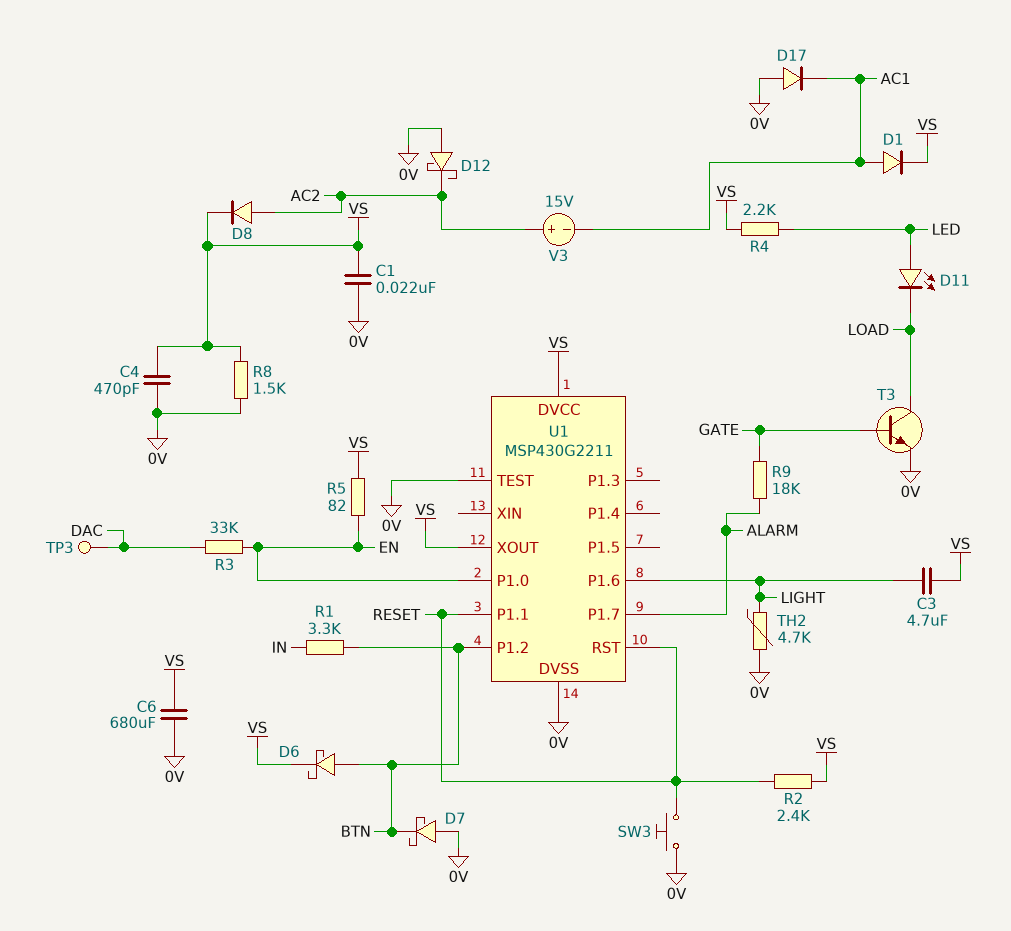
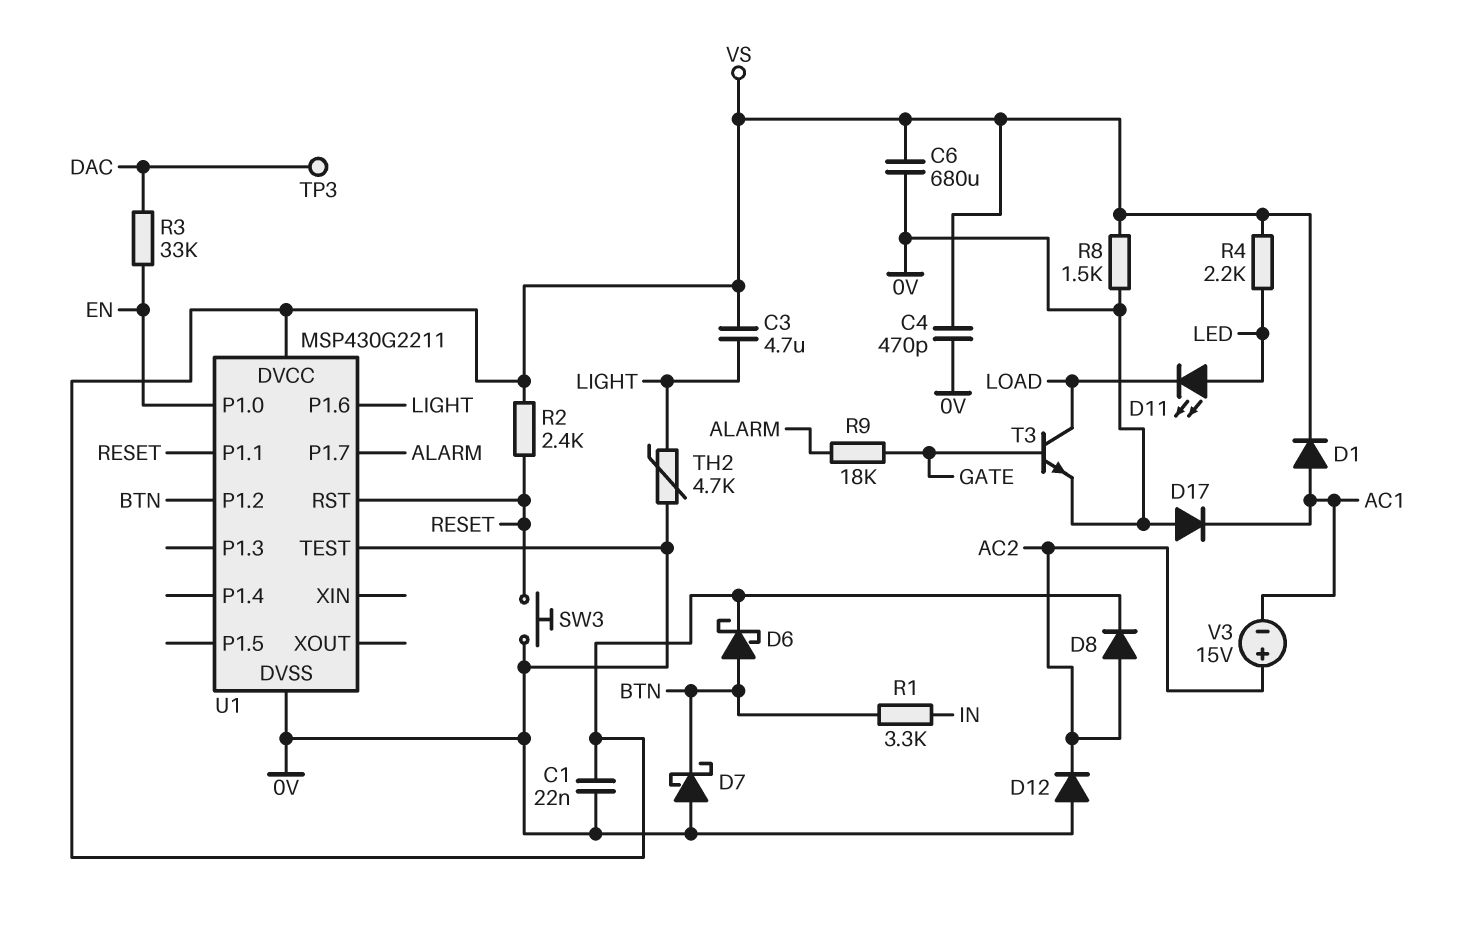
D12: schottky (A 0V, K AC2) -> diode (A 0V, K AC2)
R5: 82 (EN, VS) -> none
U1 pin XOUT: VS -> none

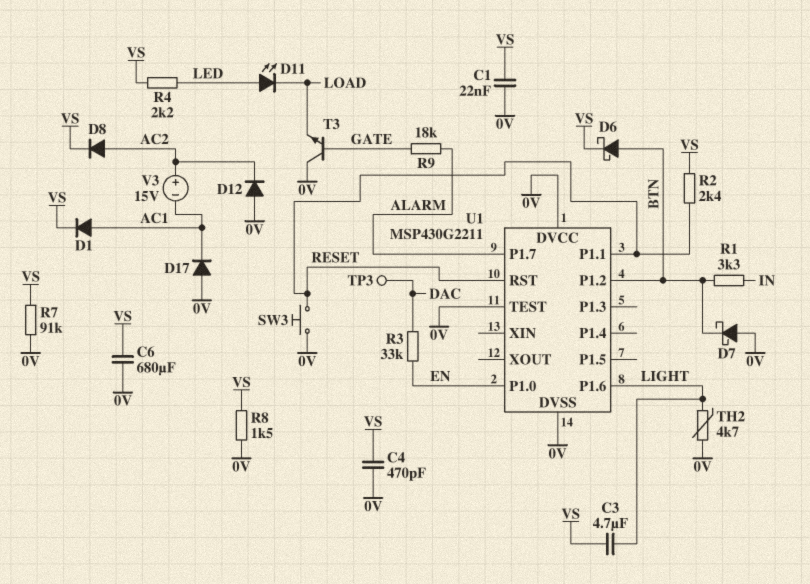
R7: none -> 91k (0V, VS)
T3: NPN (B GATE, C LOAD, E 0V) -> NPN (B GATE, C 0V, E LOAD)
U1 pin DVCC: VS -> 0V

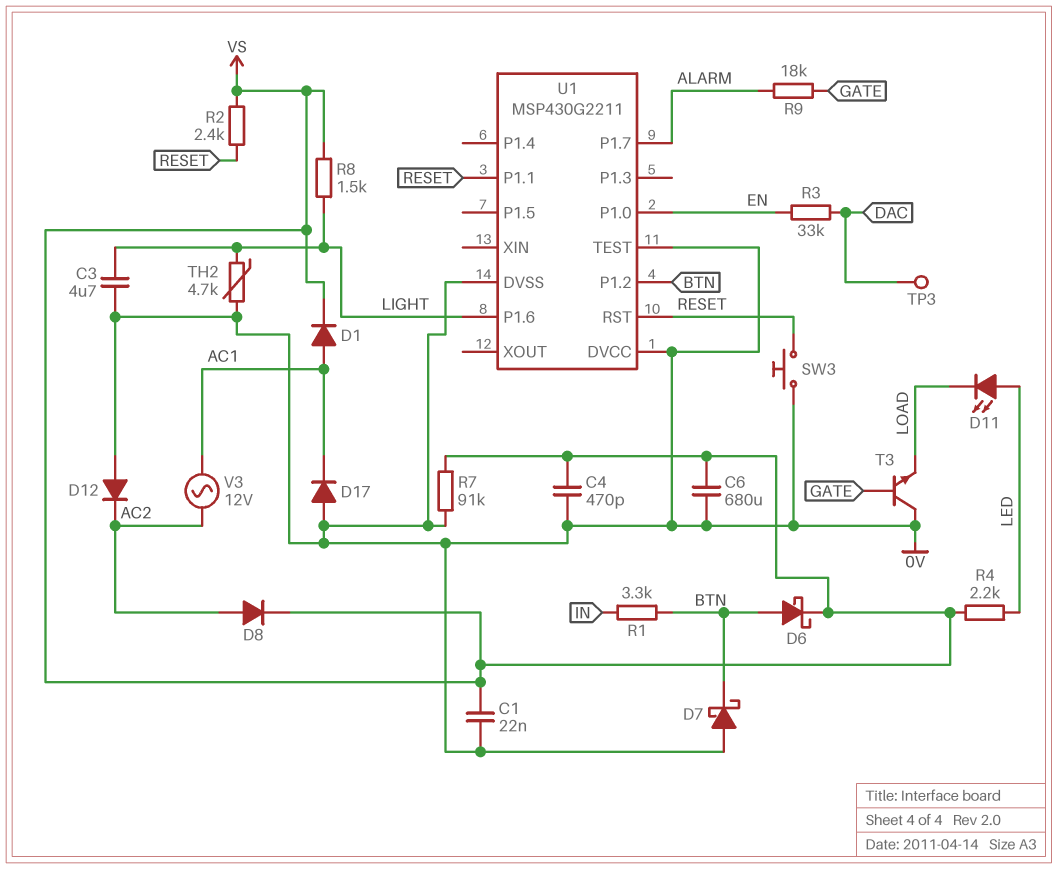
C3: 4.7uF (LIGHT, VS) -> 4.7uF (0V, LIGHT)
R8: 1.5k (0V, VS) -> 1.5k (LIGHT, VS)
V3: 15V (plus AC2, minus AC1) -> AC 12V (AC1, AC2)

